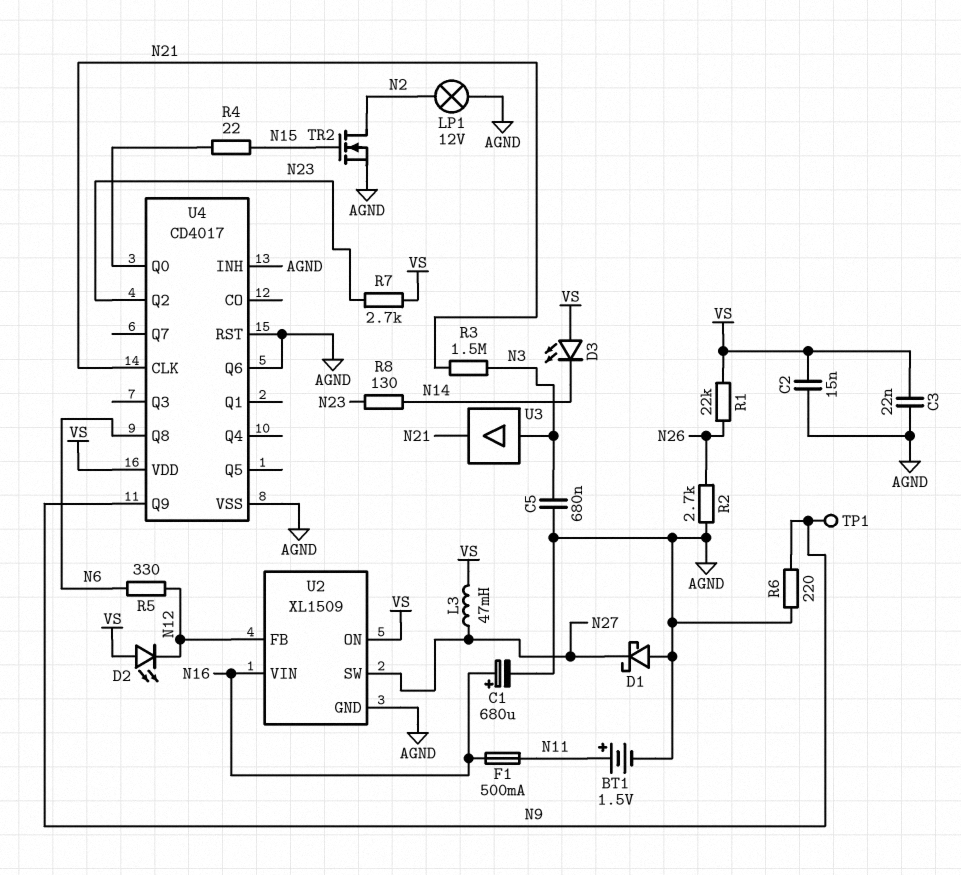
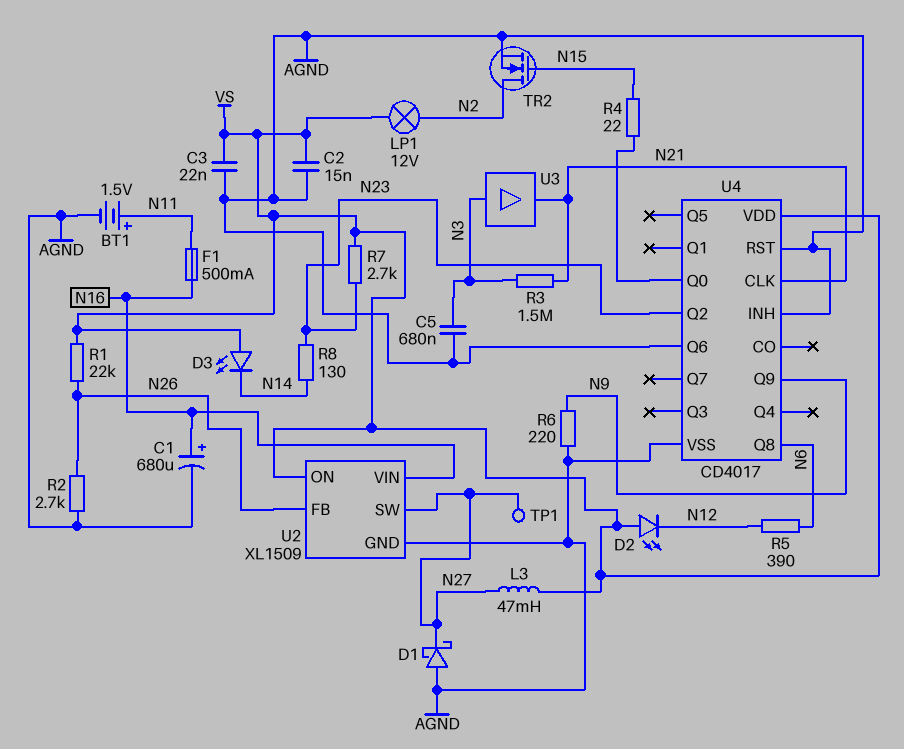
LP1: lamp 12V (AGND, N2) -> lamp 12V (N2, VS)
R5: 330 (N6, N12) -> 390 (N6, N12)
TP1: test point (N9) -> test point (N27)
U2 pin FB: N12 -> N26

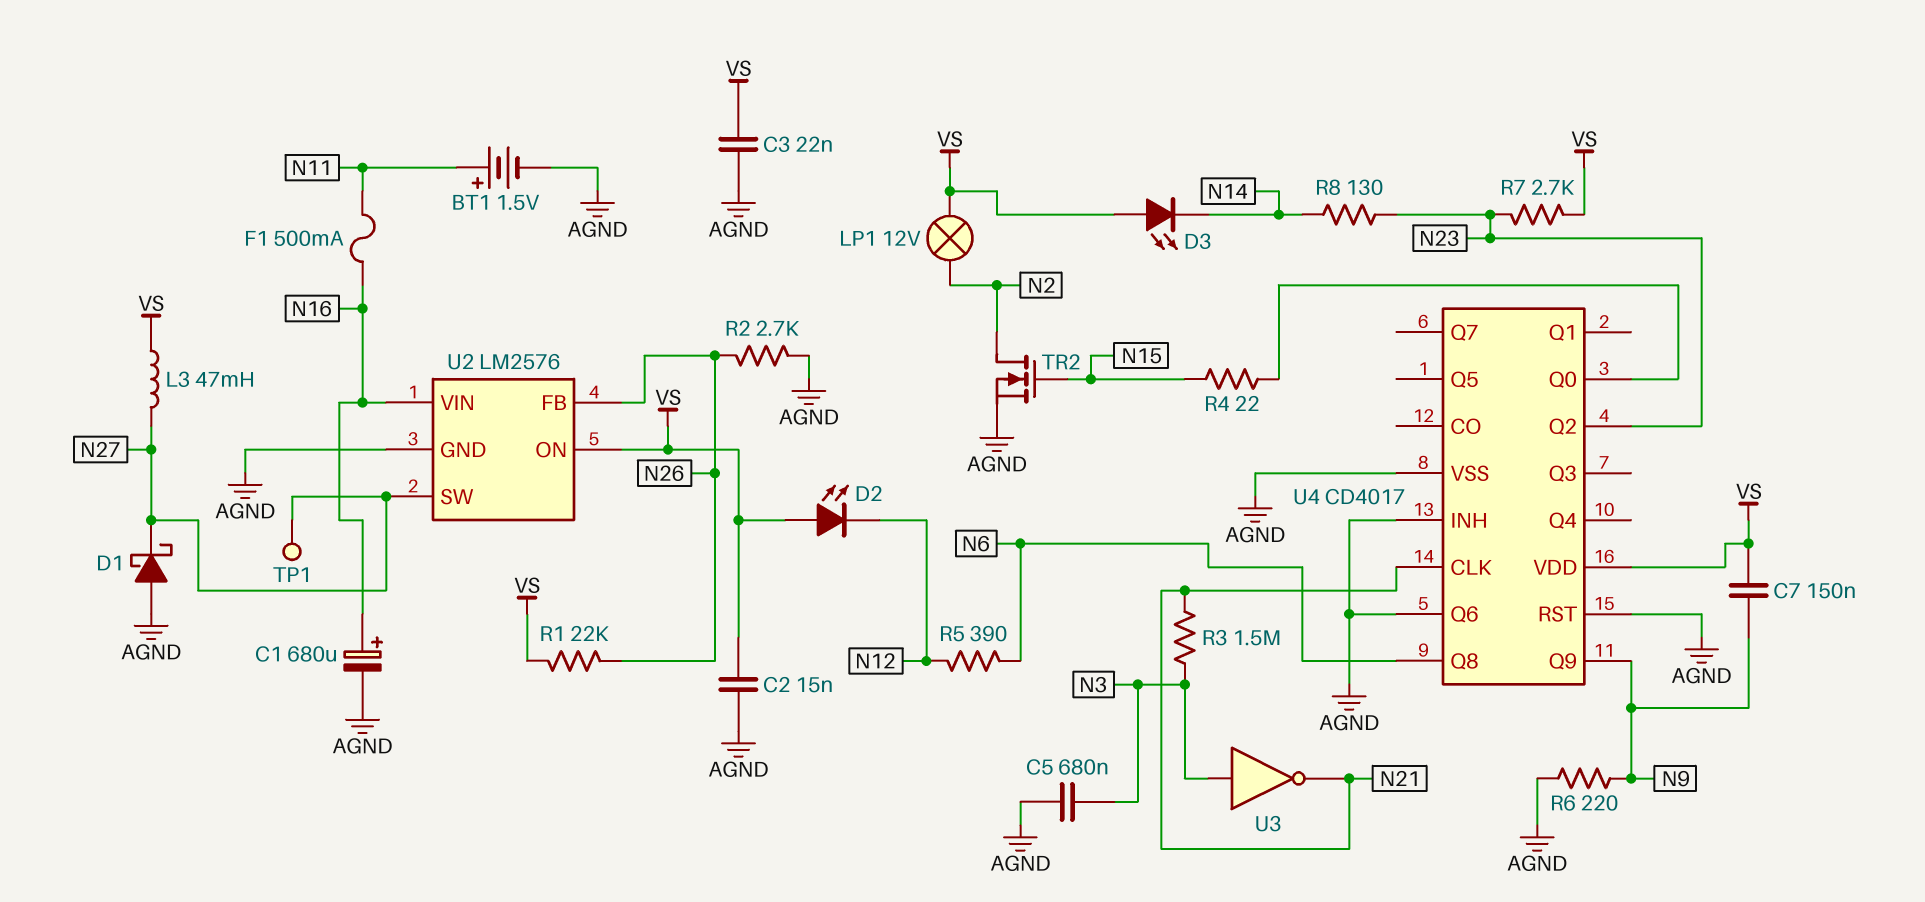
C7: none -> 150nF (N9, VS)
U2: XL1509 -> LM2576
U3: buffer (in N3, out N21) -> NOT (in N3, out N21)

